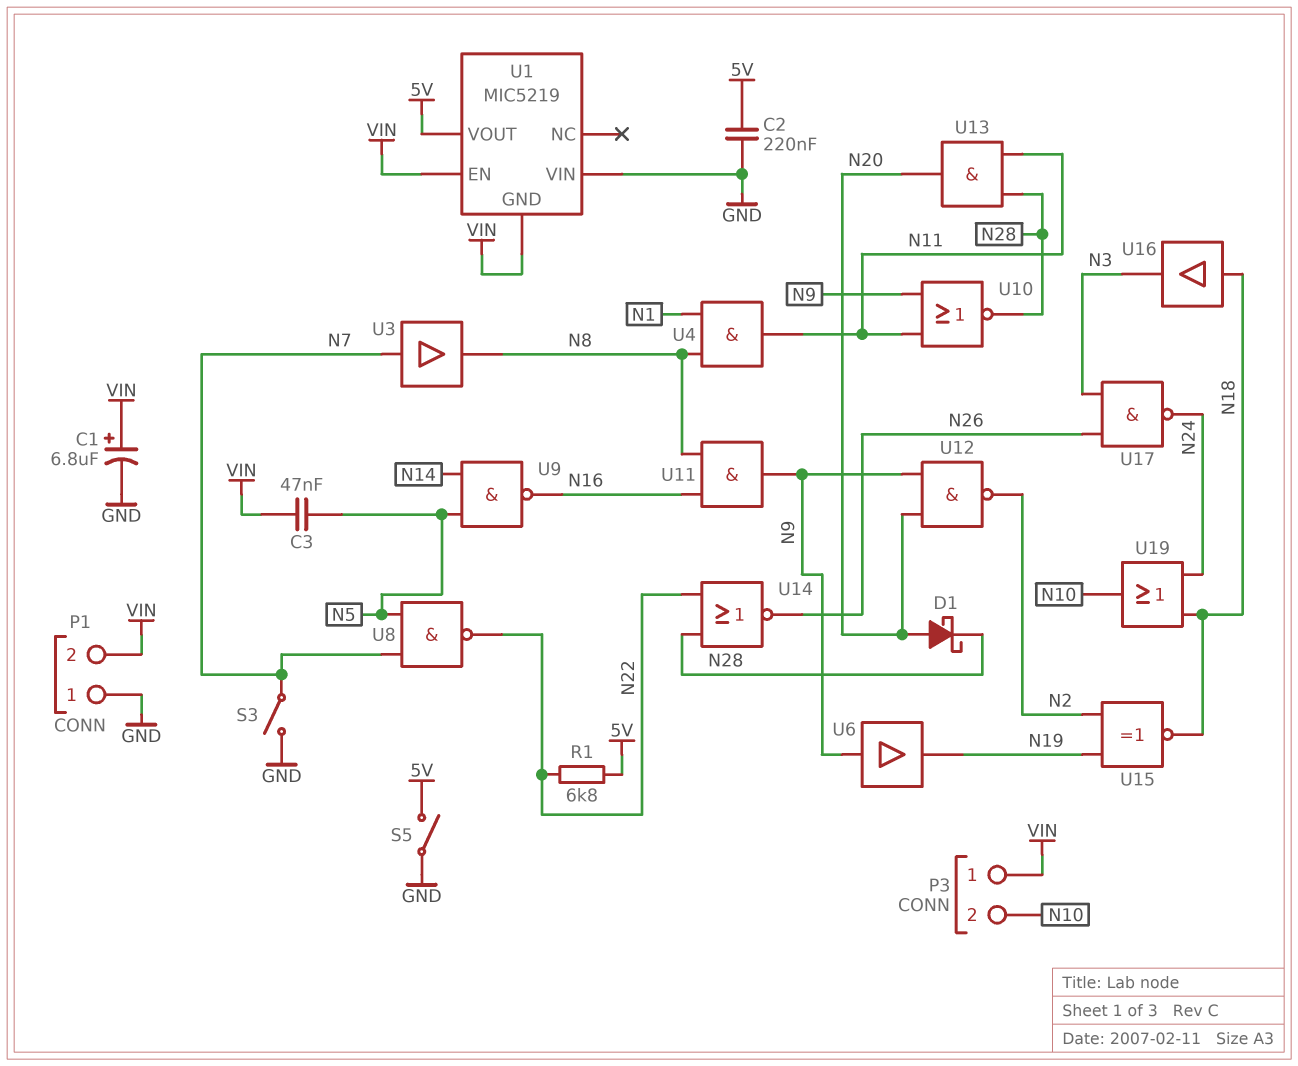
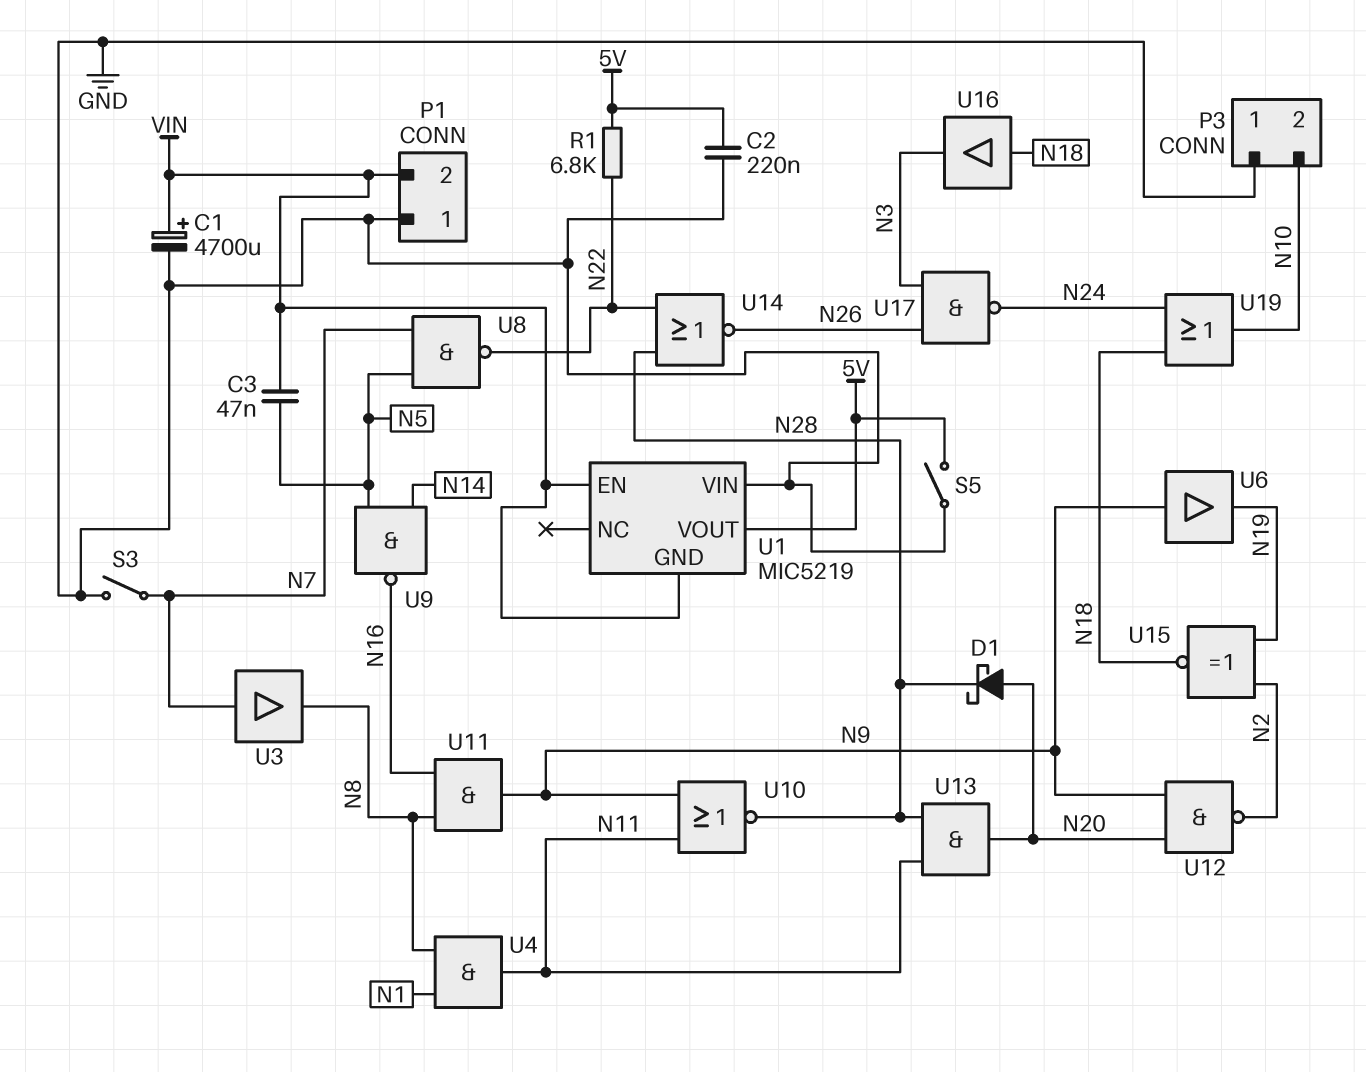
C1: 6.8uF (plus VIN, minus GND) -> 4700uF (plus VIN, minus GND)
P3 pin 1: VIN -> GND

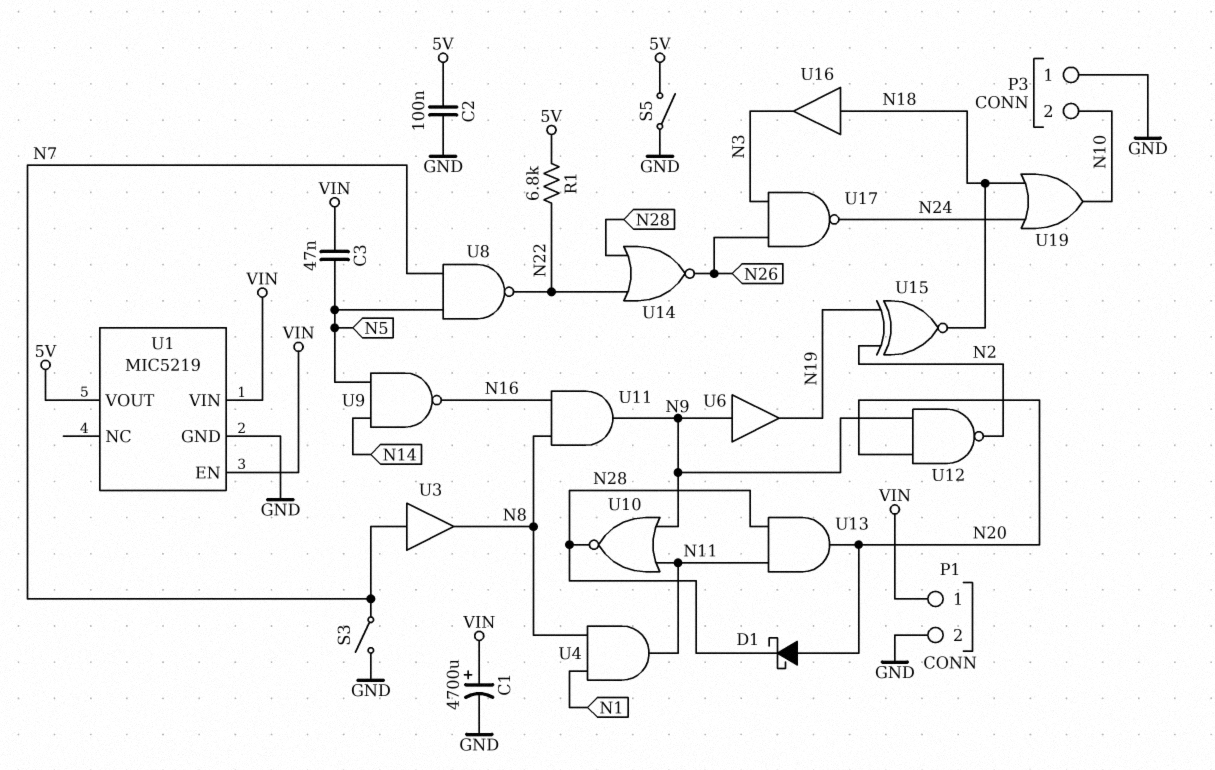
C2: 220nF (5V, GND) -> 100nF (5V, GND)
P1 pin 1: GND -> VIN
P1 pin 2: VIN -> GND
U1 pin GND: VIN -> GND
U1 pin VIN: GND -> VIN

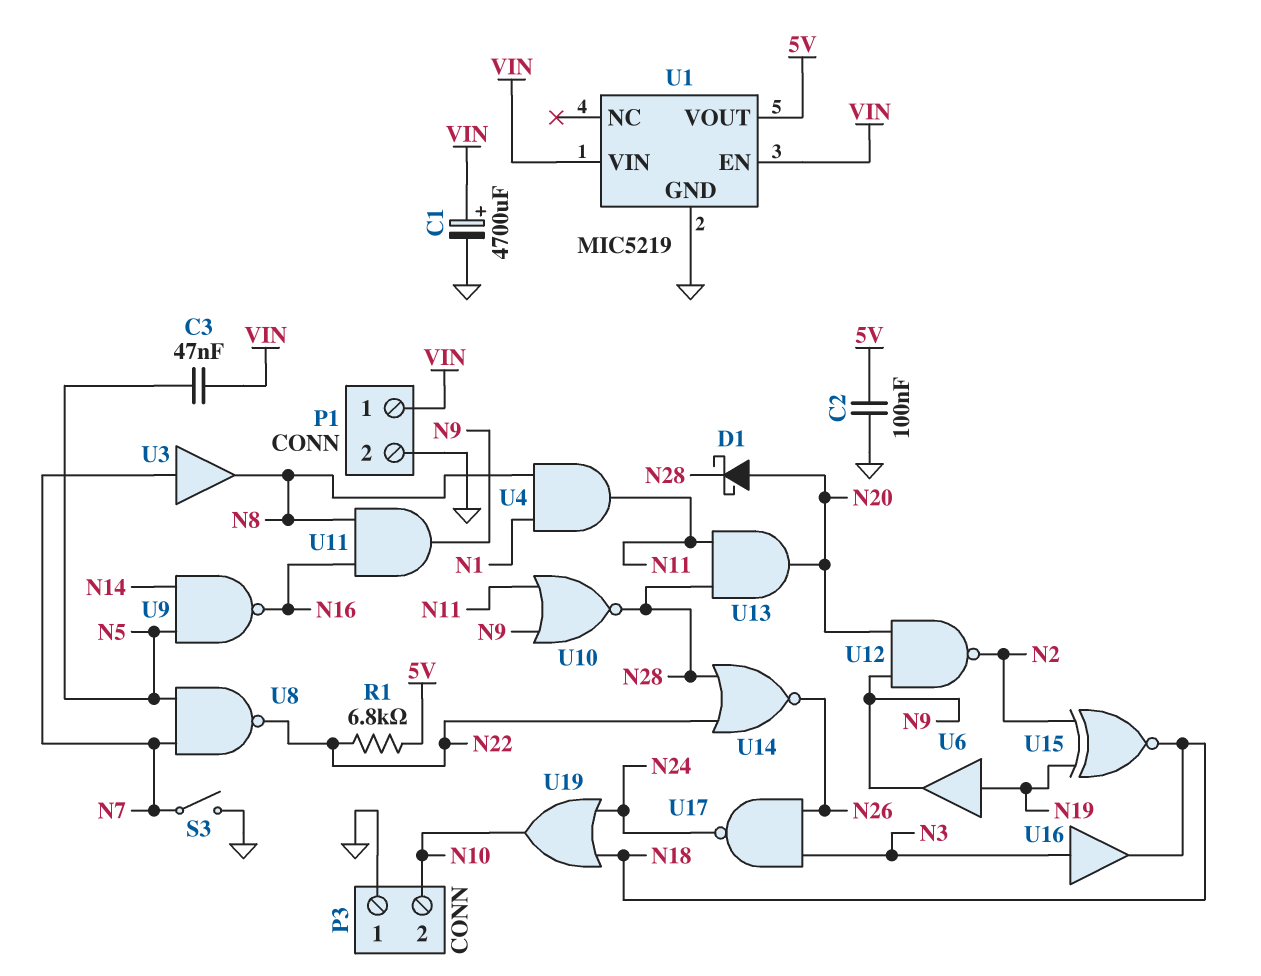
S5: switch (5V, GND) -> none
U6: buffer (in N9, out N19) -> buffer (in N19, out N9)
U16: buffer (in N18, out N3) -> buffer (in N3, out N18)

